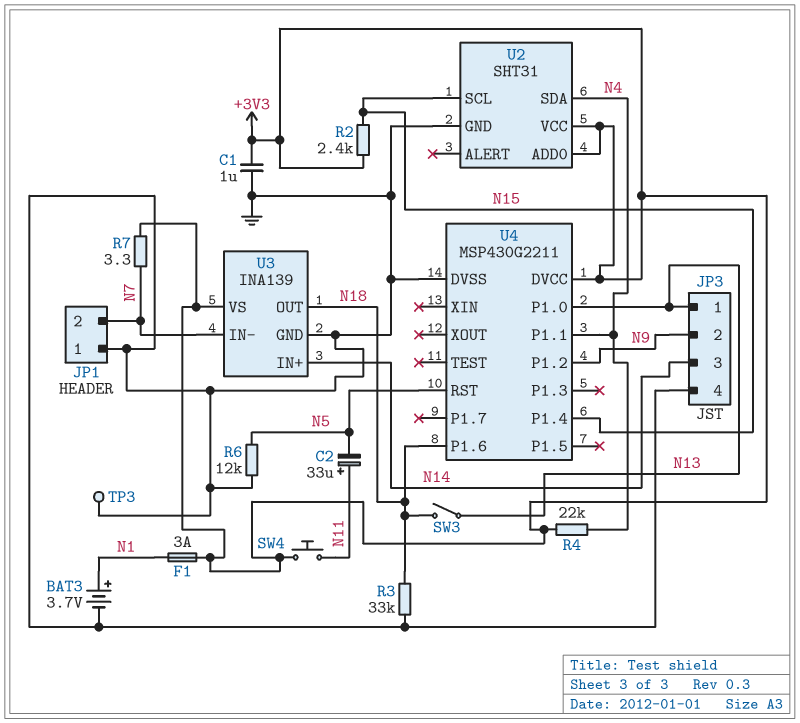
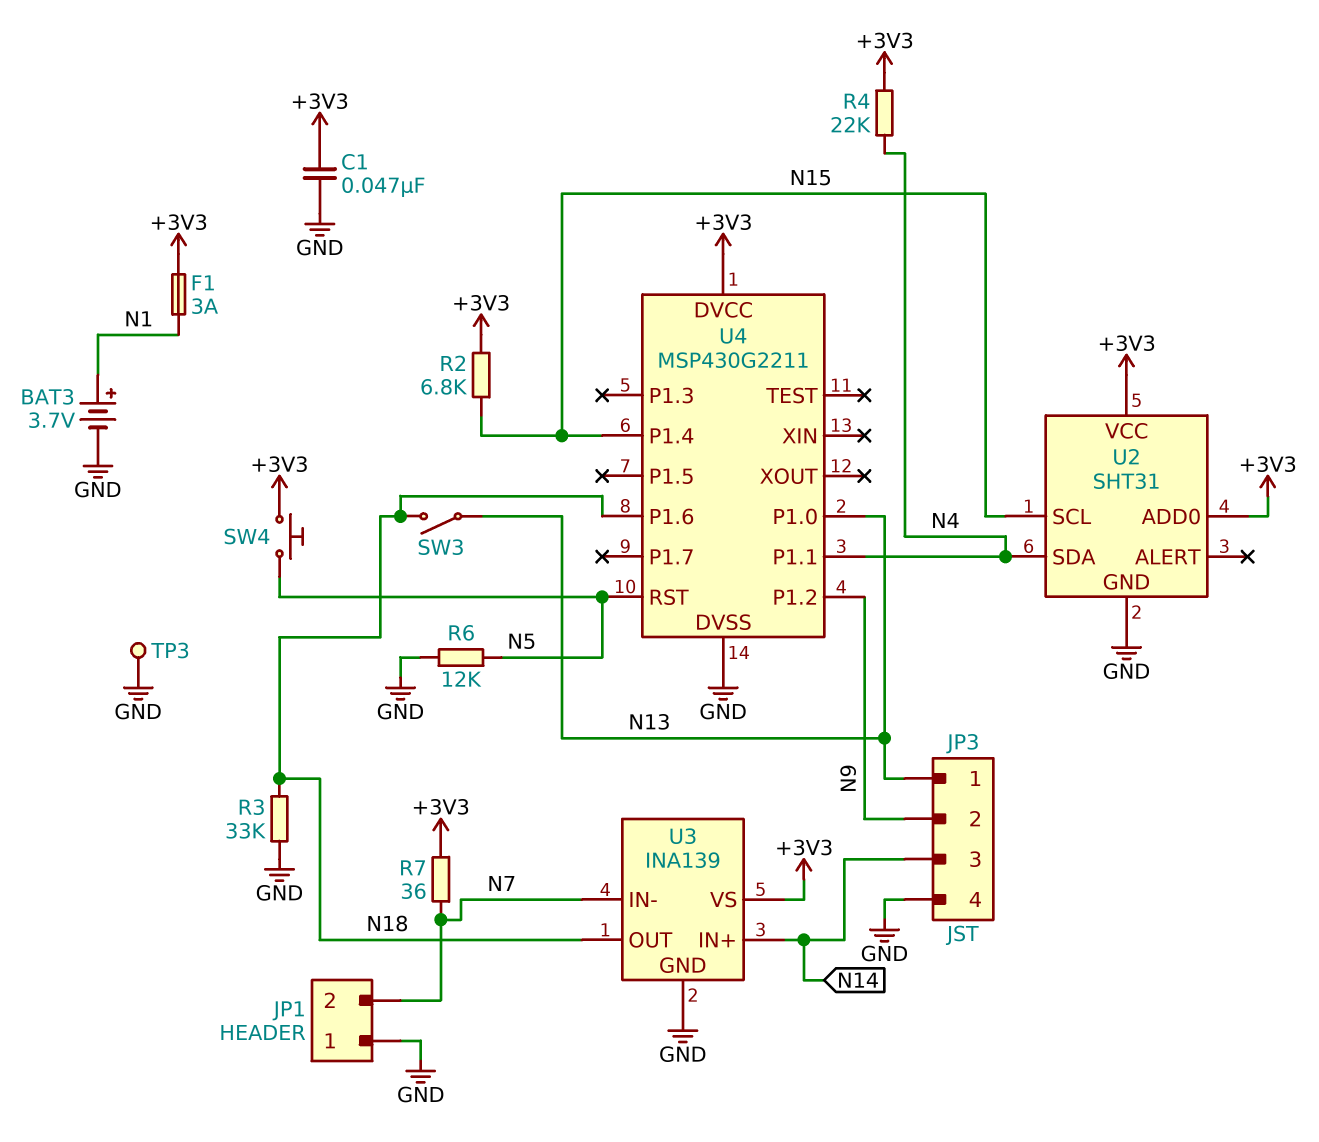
C1: 1uF (+3V3, GND) -> 47nF (+3V3, GND)
C2: 33uF (plus N11, minus N5) -> none
R2: 2.4k (+3V3, N15) -> 6.8k (+3V3, N15)
R7: 3.3 (+3V3, N7) -> 36 (+3V3, N7)
SW4: button (+3V3, N11) -> button (+3V3, N5)

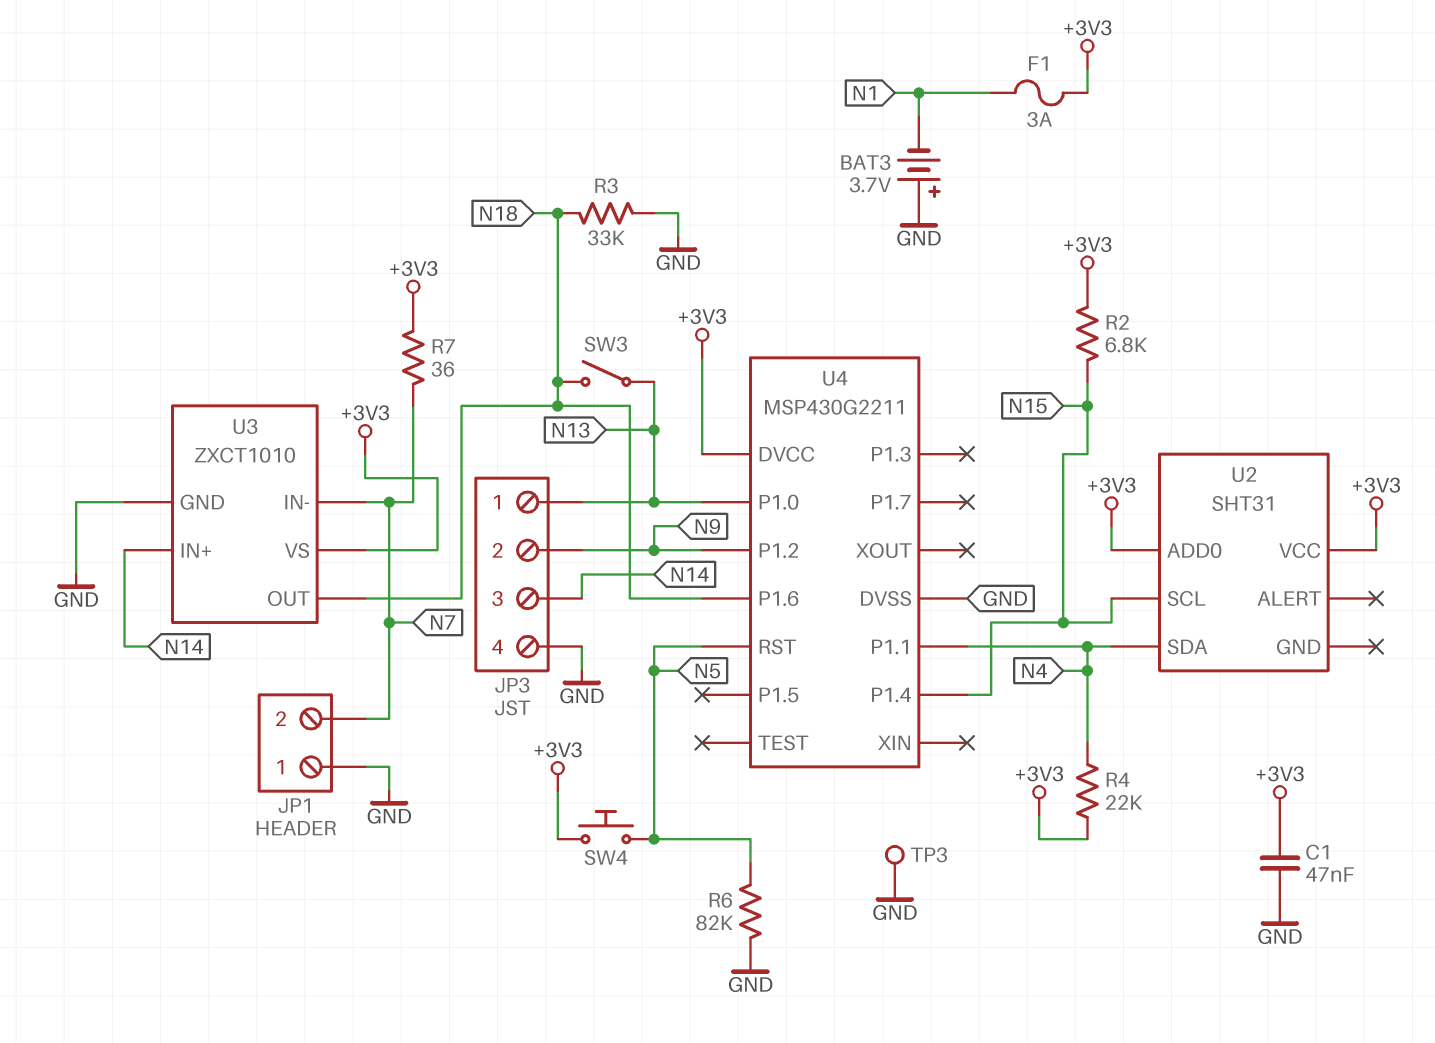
BAT3: 3.7V (plus N1, minus GND) -> 3.7V (plus GND, minus N1)
R6: 12k (GND, N5) -> 82k (GND, N5)
U2 pin GND: GND -> none
U3: INA139 -> ZXCT1010

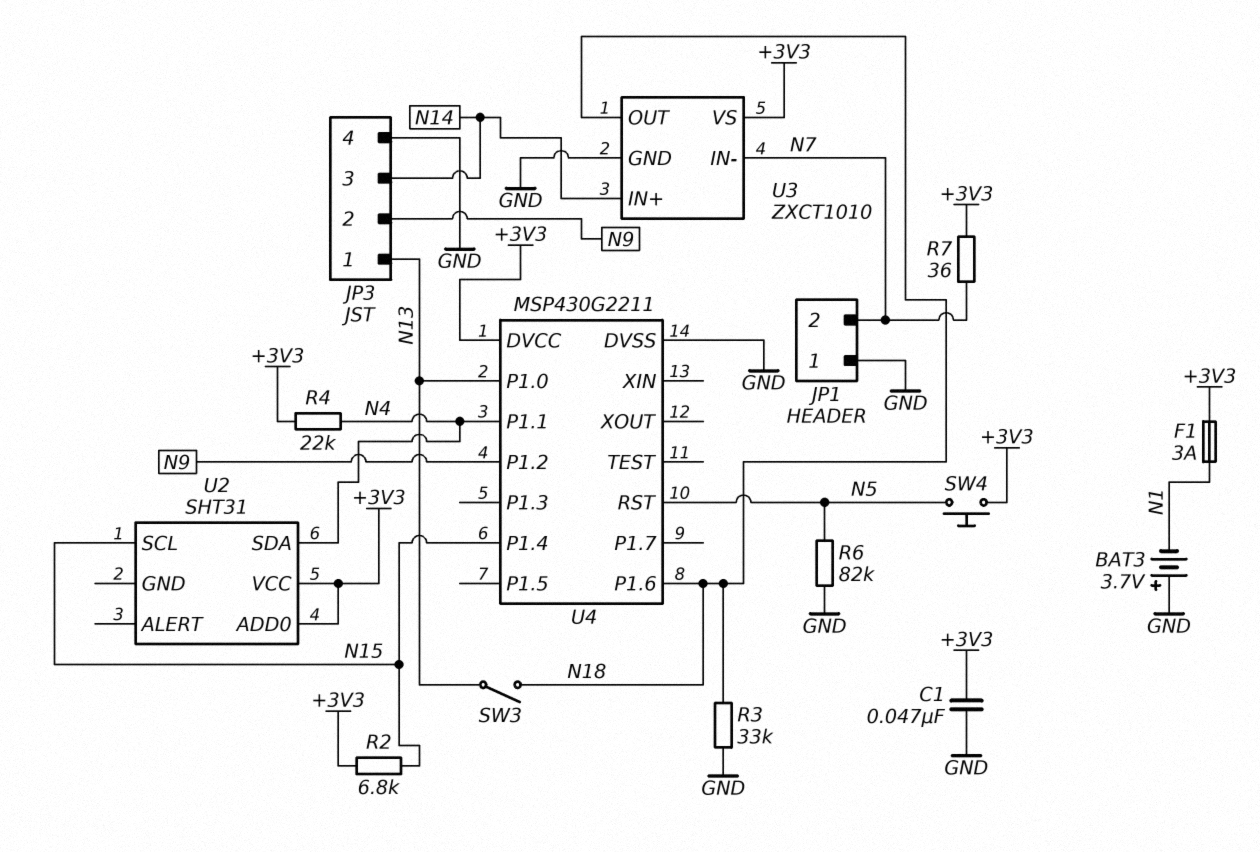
TP3: test point (GND) -> none

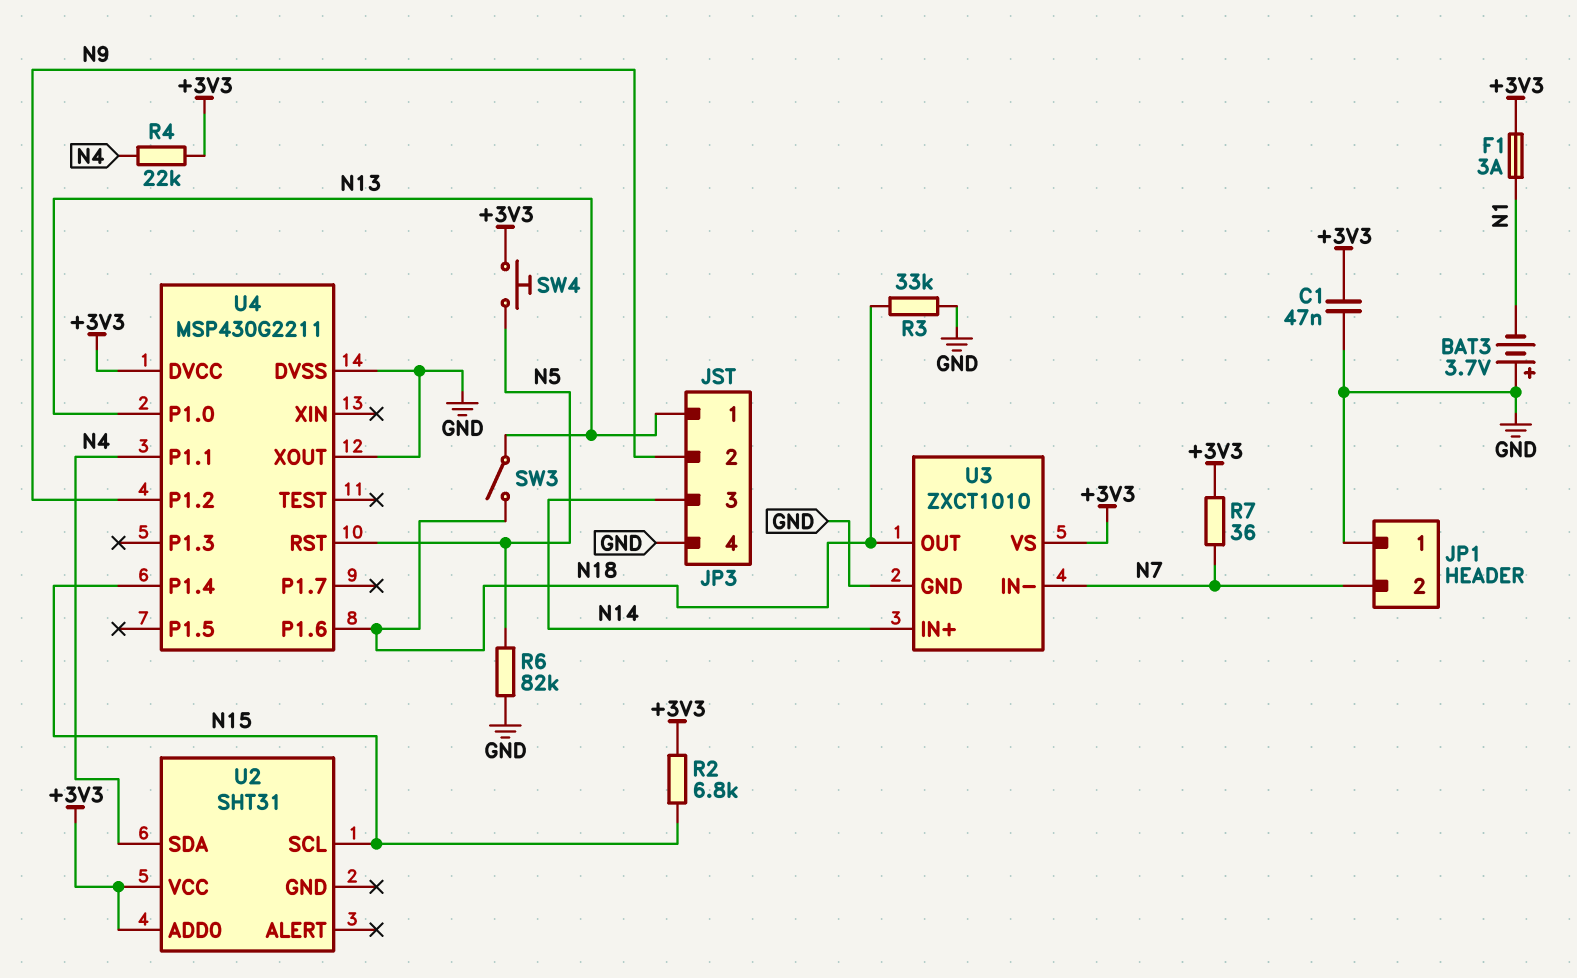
U4 pin XOUT: none -> GND

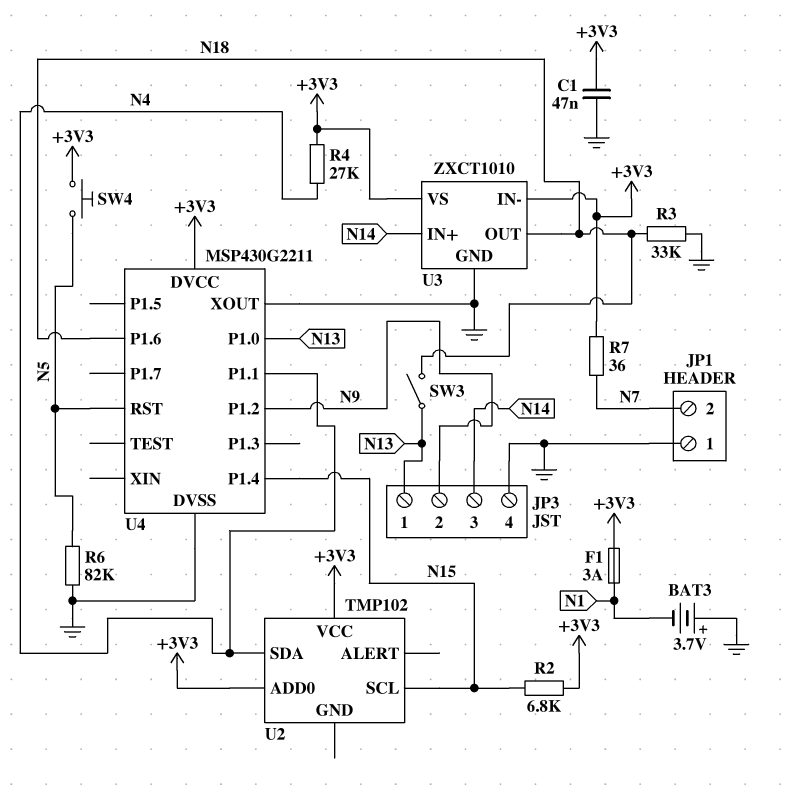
R4: 22k (+3V3, N4) -> 27k (+3V3, N4)
U2: SHT31 -> TMP102
U3 pin IN-: N7 -> +3V3

